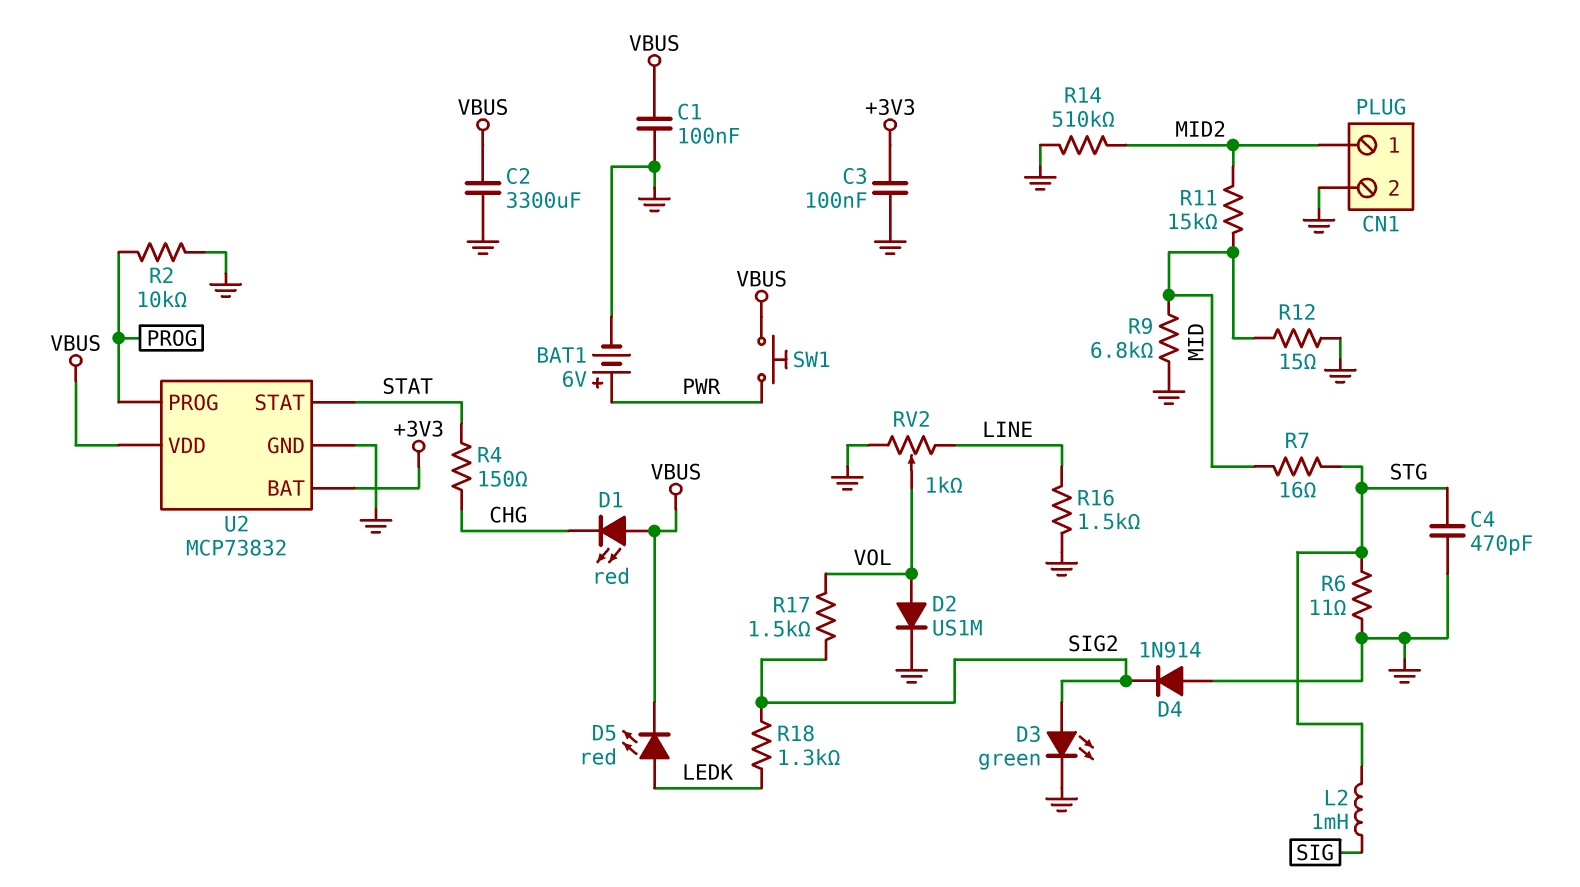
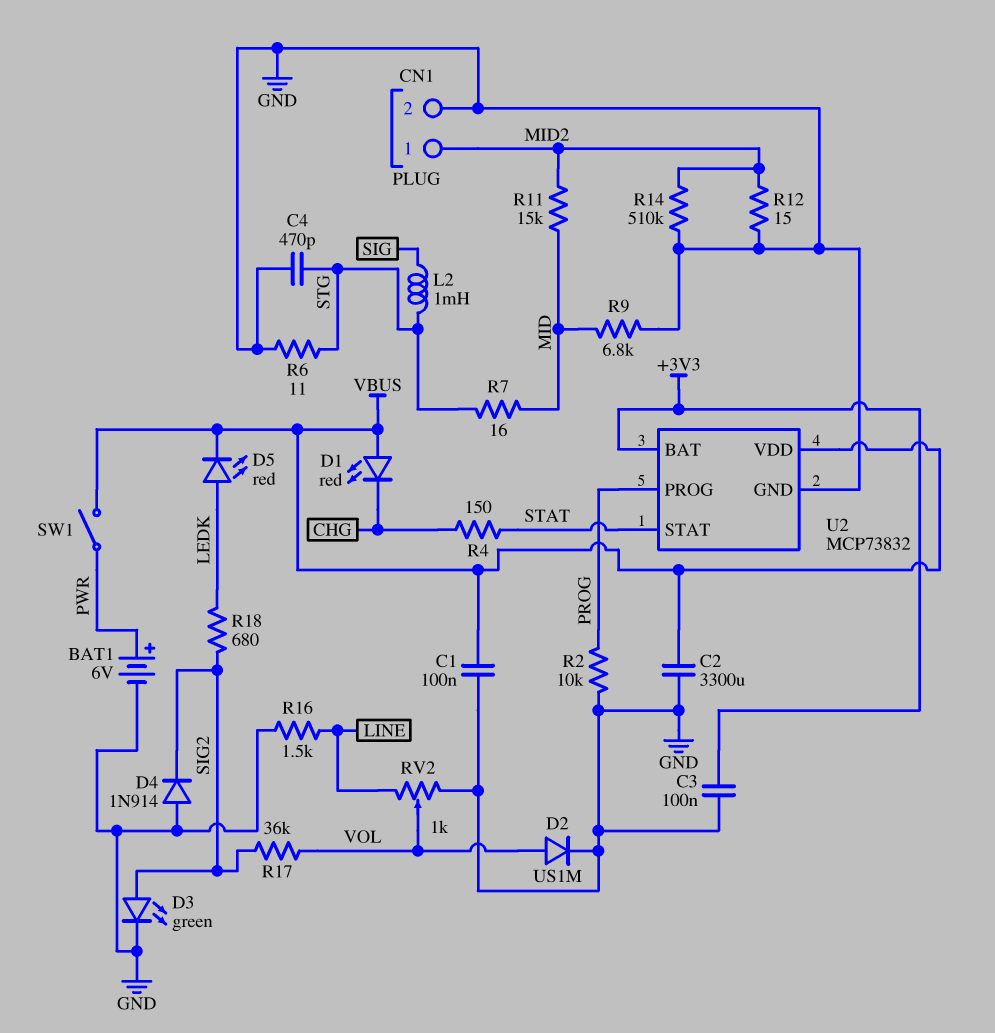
R12: 15 (GND, MID) -> 15 (GND, MID2)
R17: 1.5k (SIG2, VOL) -> 36k (SIG2, VOL)
R18: 1.3k (LEDK, SIG2) -> 680 (LEDK, SIG2)
SW1: button (PWR, VBUS) -> switch (PWR, VBUS)

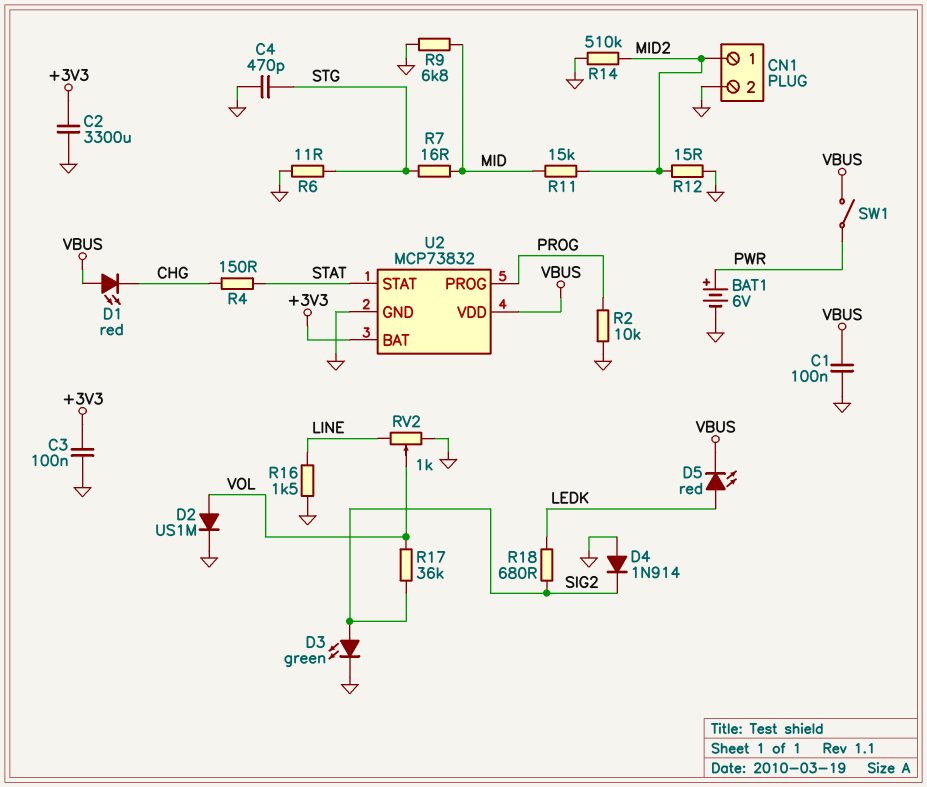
C2: 3300uF (GND, VBUS) -> 3300uF (+3V3, GND)
L2: 1mH (SIG, STG) -> none

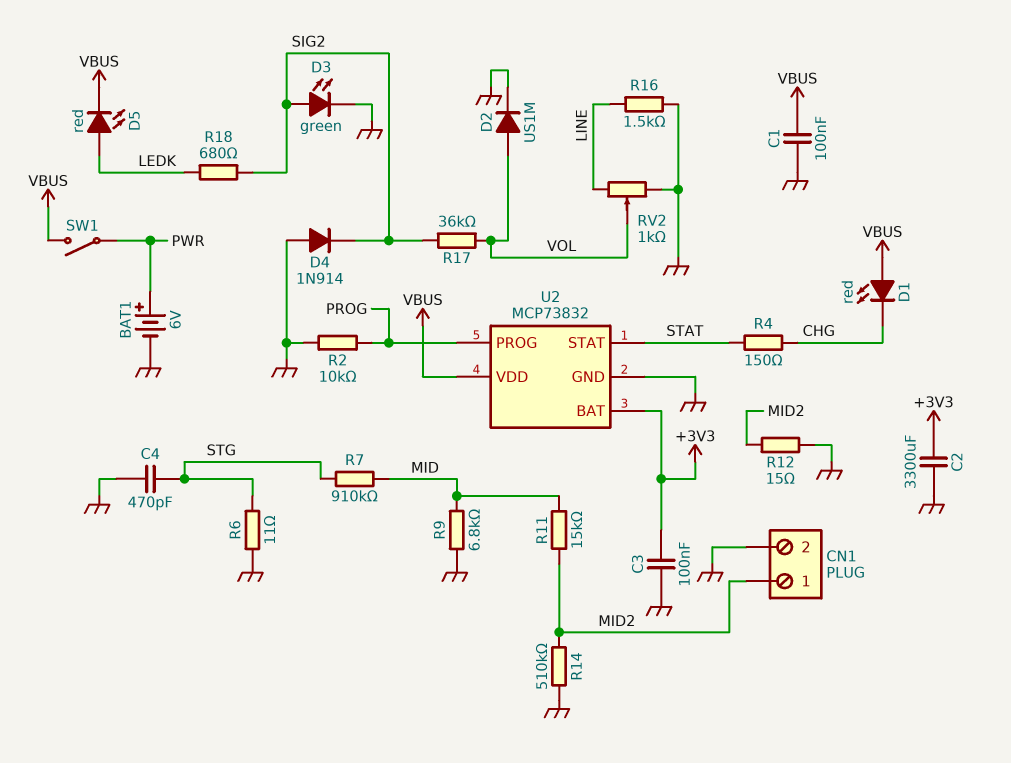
R7: 16 (MID, STG) -> 910k (MID, STG)

